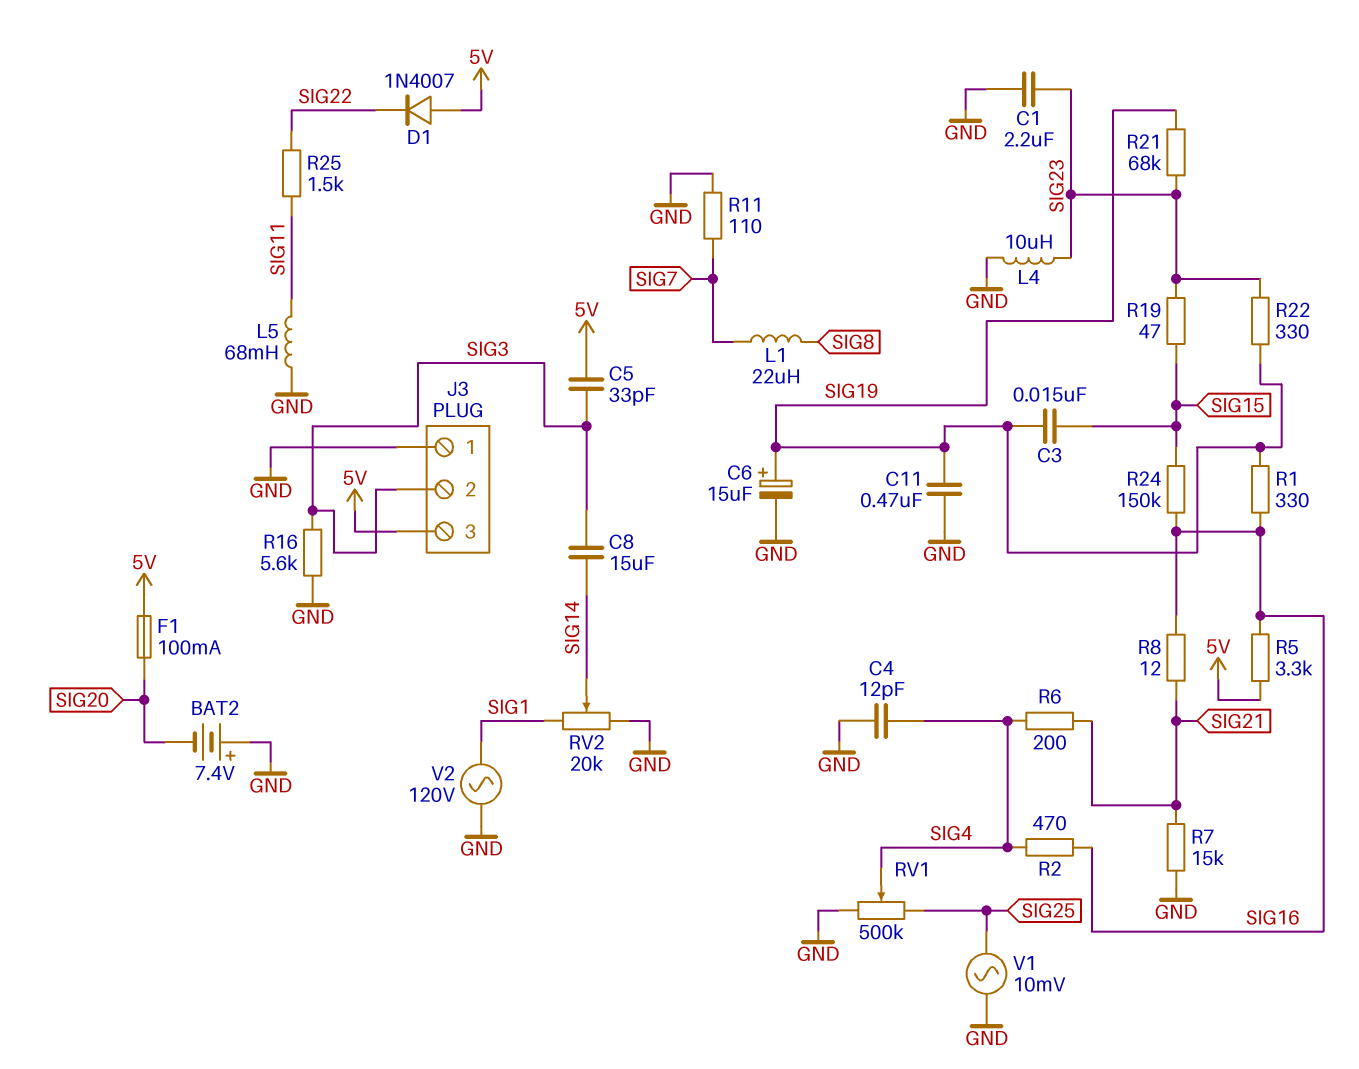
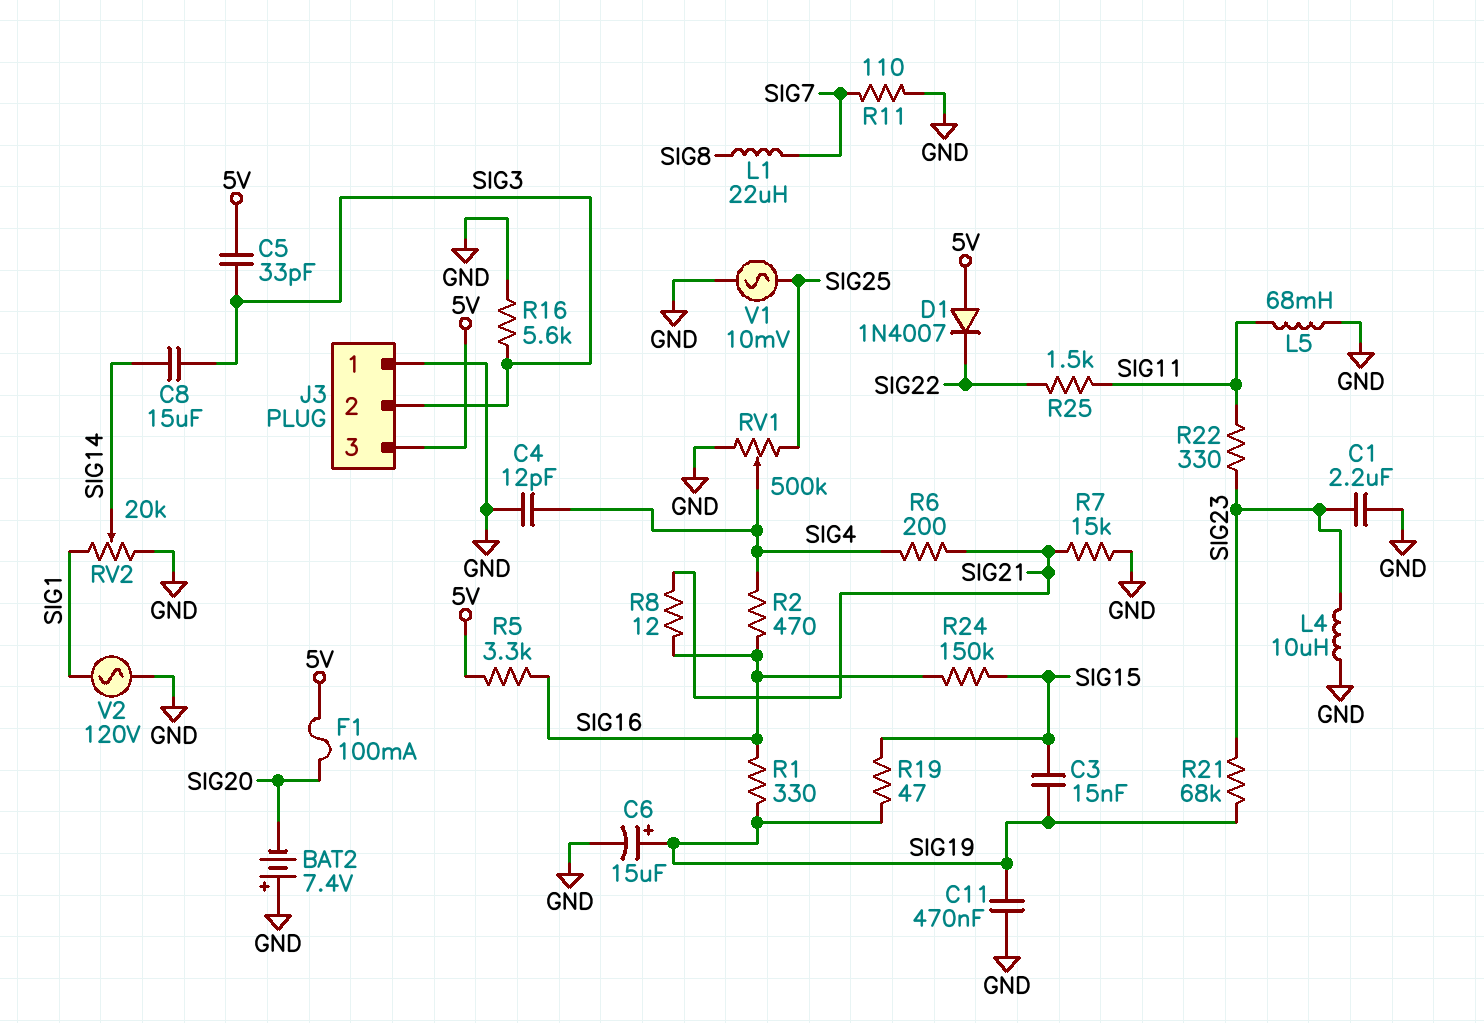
R19: 47 (SIG15, SIG23) -> 47 (SIG15, SIG19)
R22: 330 (SIG19, SIG23) -> 330 (SIG11, SIG23)

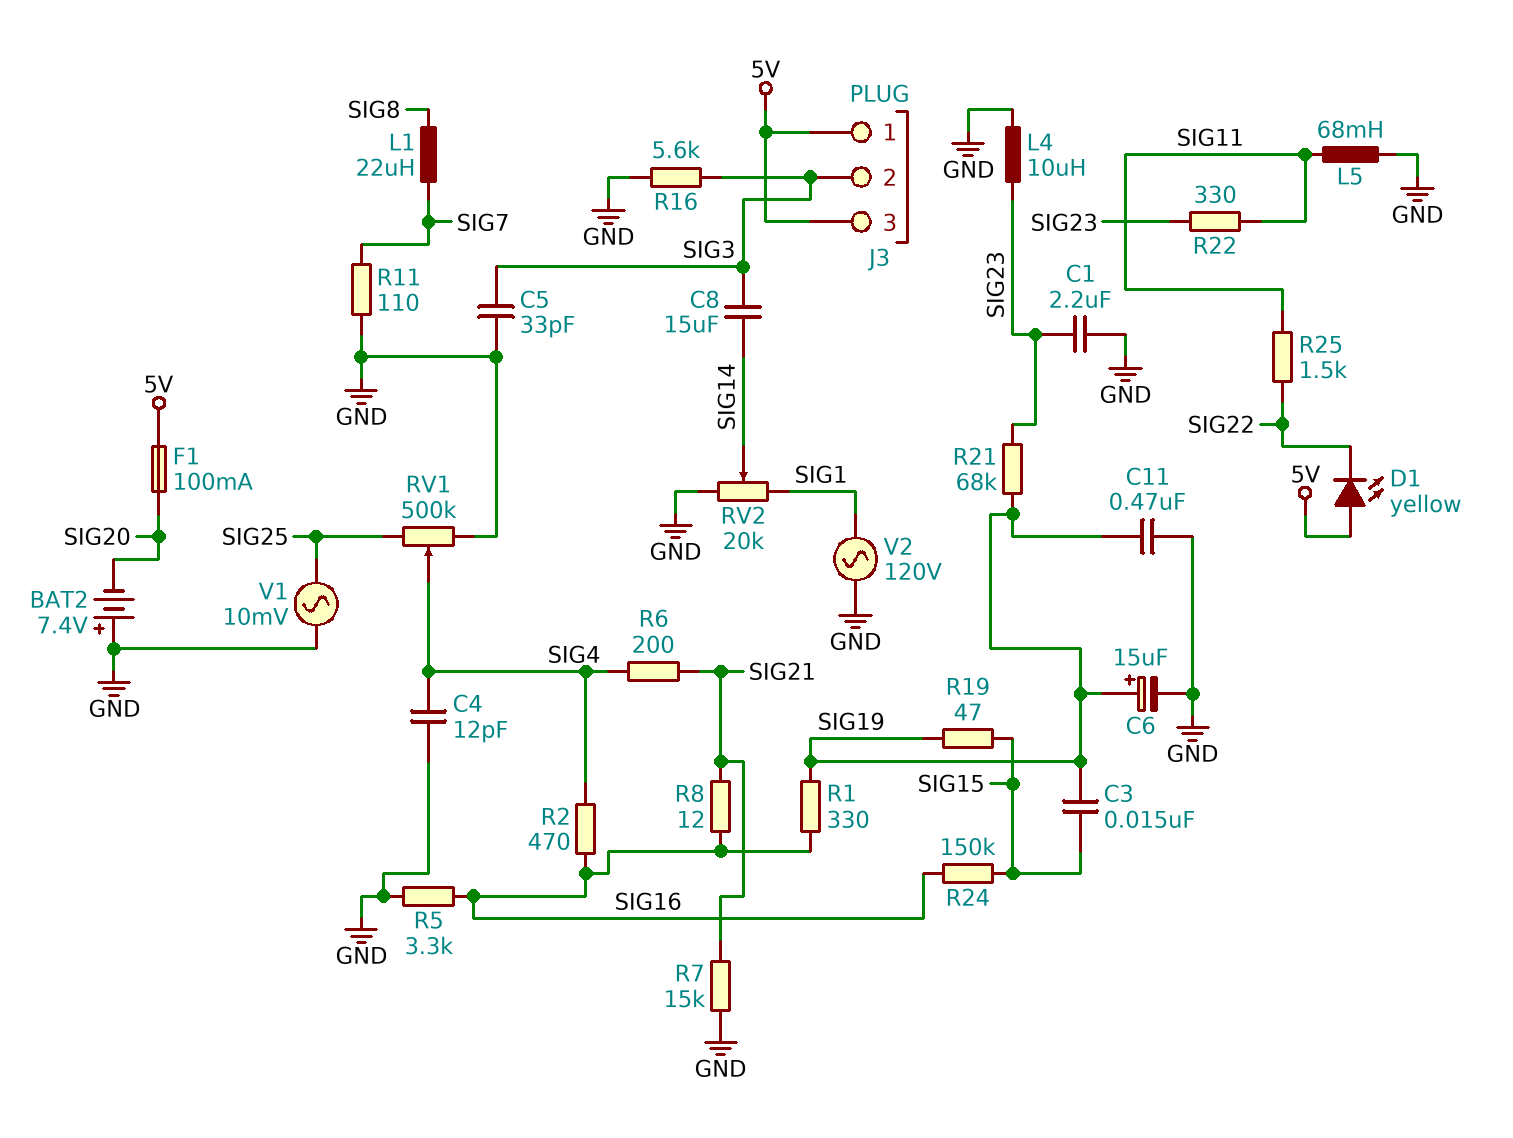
C5: 33pF (5V, SIG3) -> 33pF (GND, SIG3)
D1: diode 1N4007 (A 5V, K SIG22) -> LED yellow (A 5V, K SIG22)
J3 pin 1: GND -> 5V
R5: 3.3k (5V, SIG16) -> 3.3k (GND, SIG16)

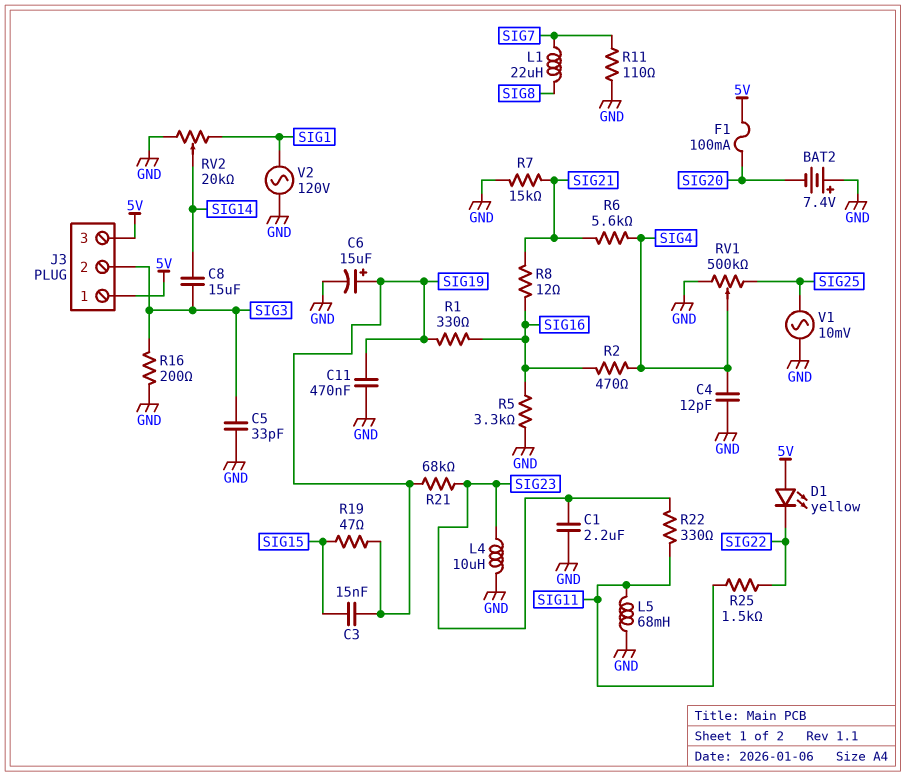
R6: 200 (SIG4, SIG21) -> 5.6k (SIG4, SIG21)
R16: 5.6k (GND, SIG3) -> 200 (GND, SIG3)
R24: 150k (SIG15, SIG16) -> none

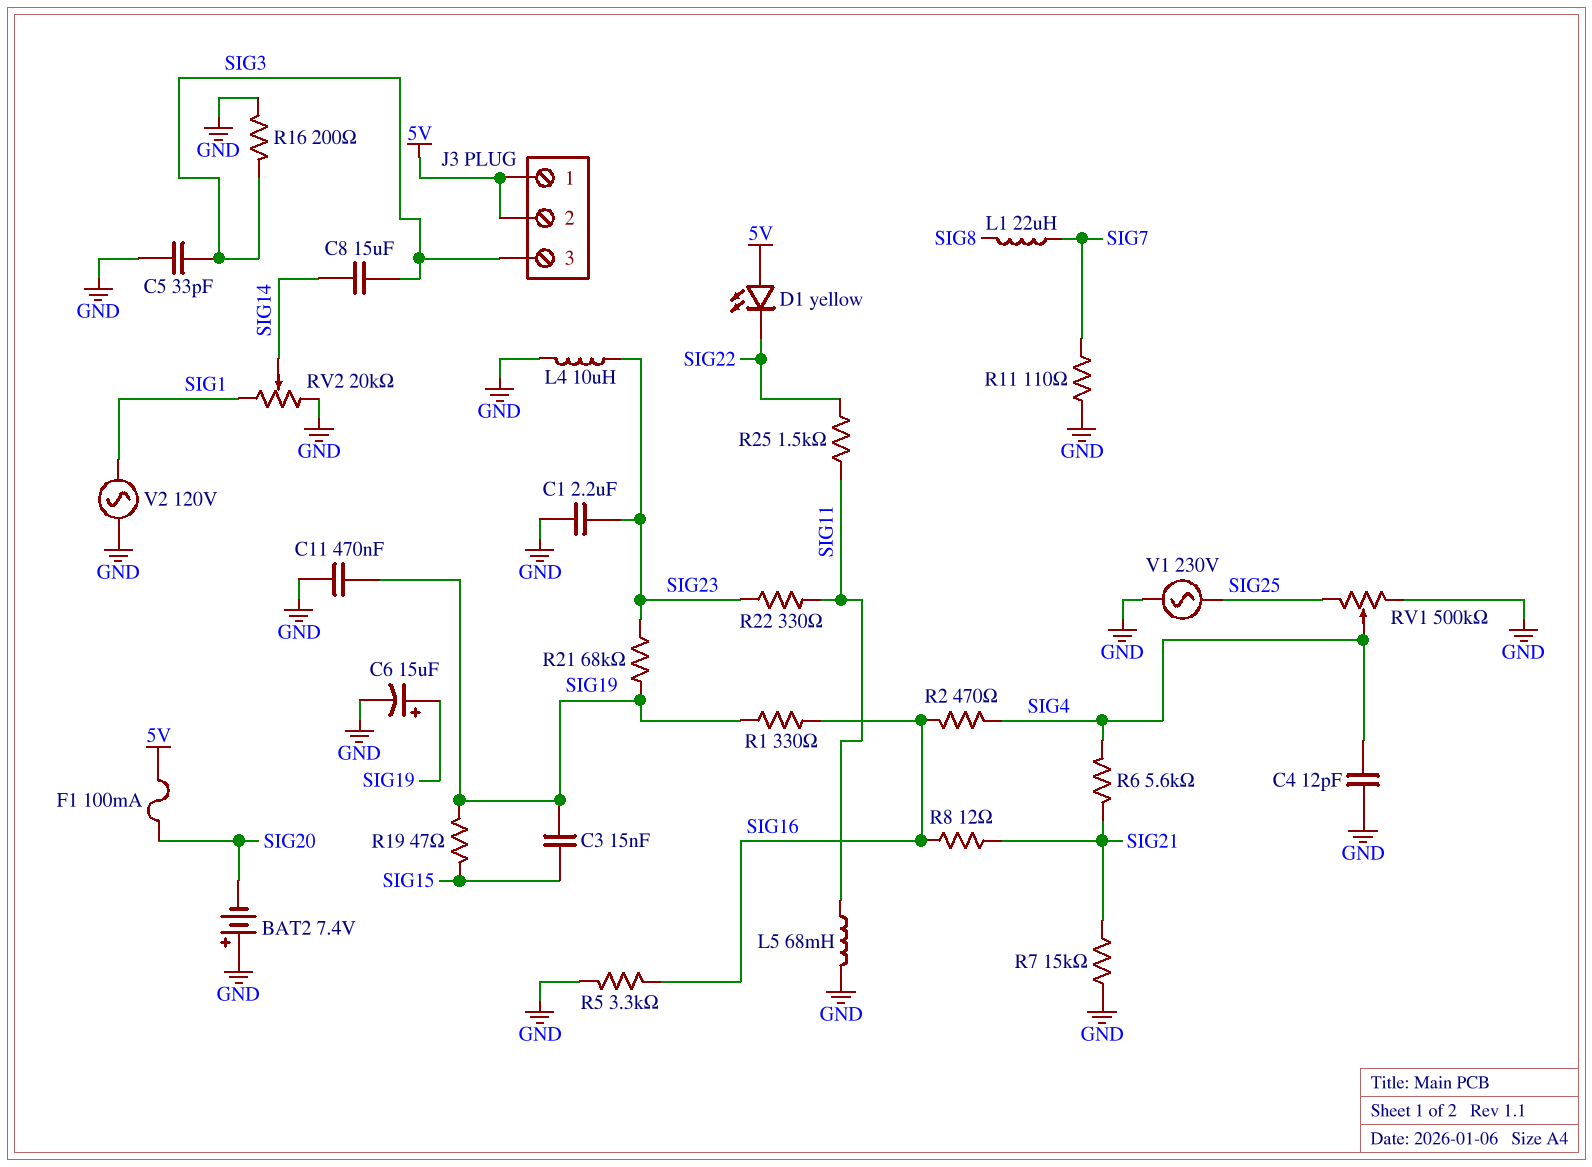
J3 pin 2: SIG3 -> 5V
J3 pin 3: 5V -> SIG3
V1: AC 10mV (GND, SIG25) -> AC 230V (GND, SIG25)

